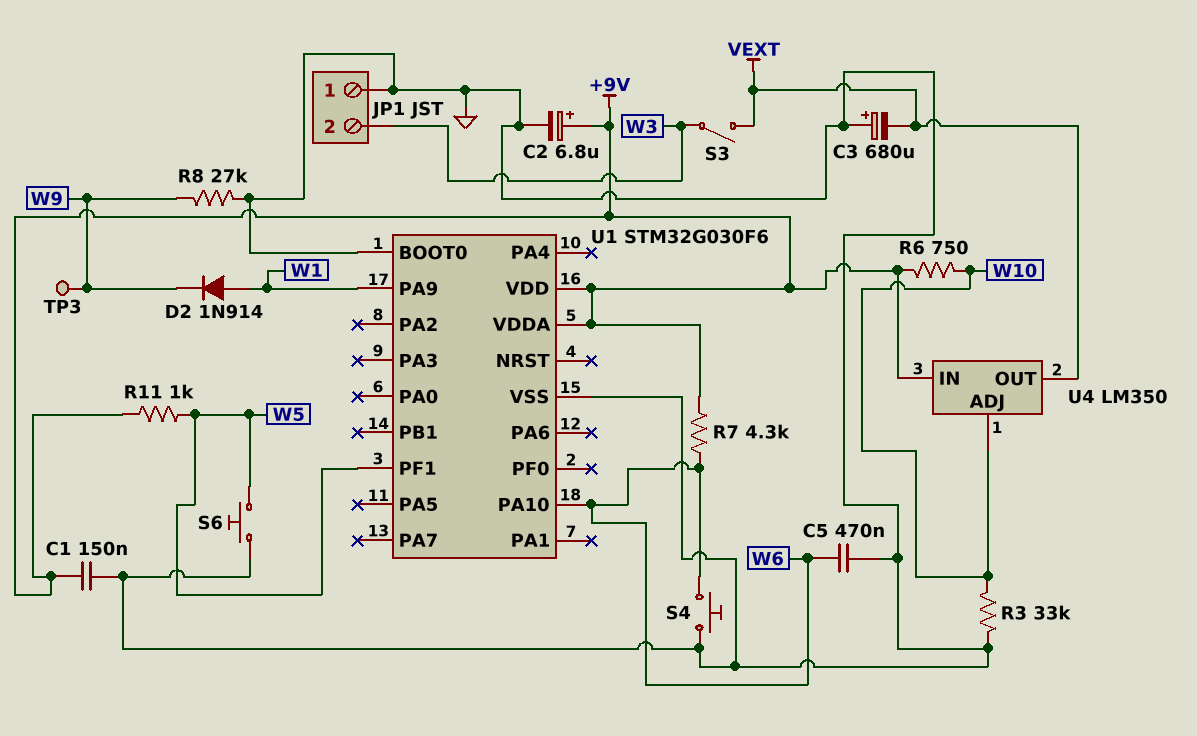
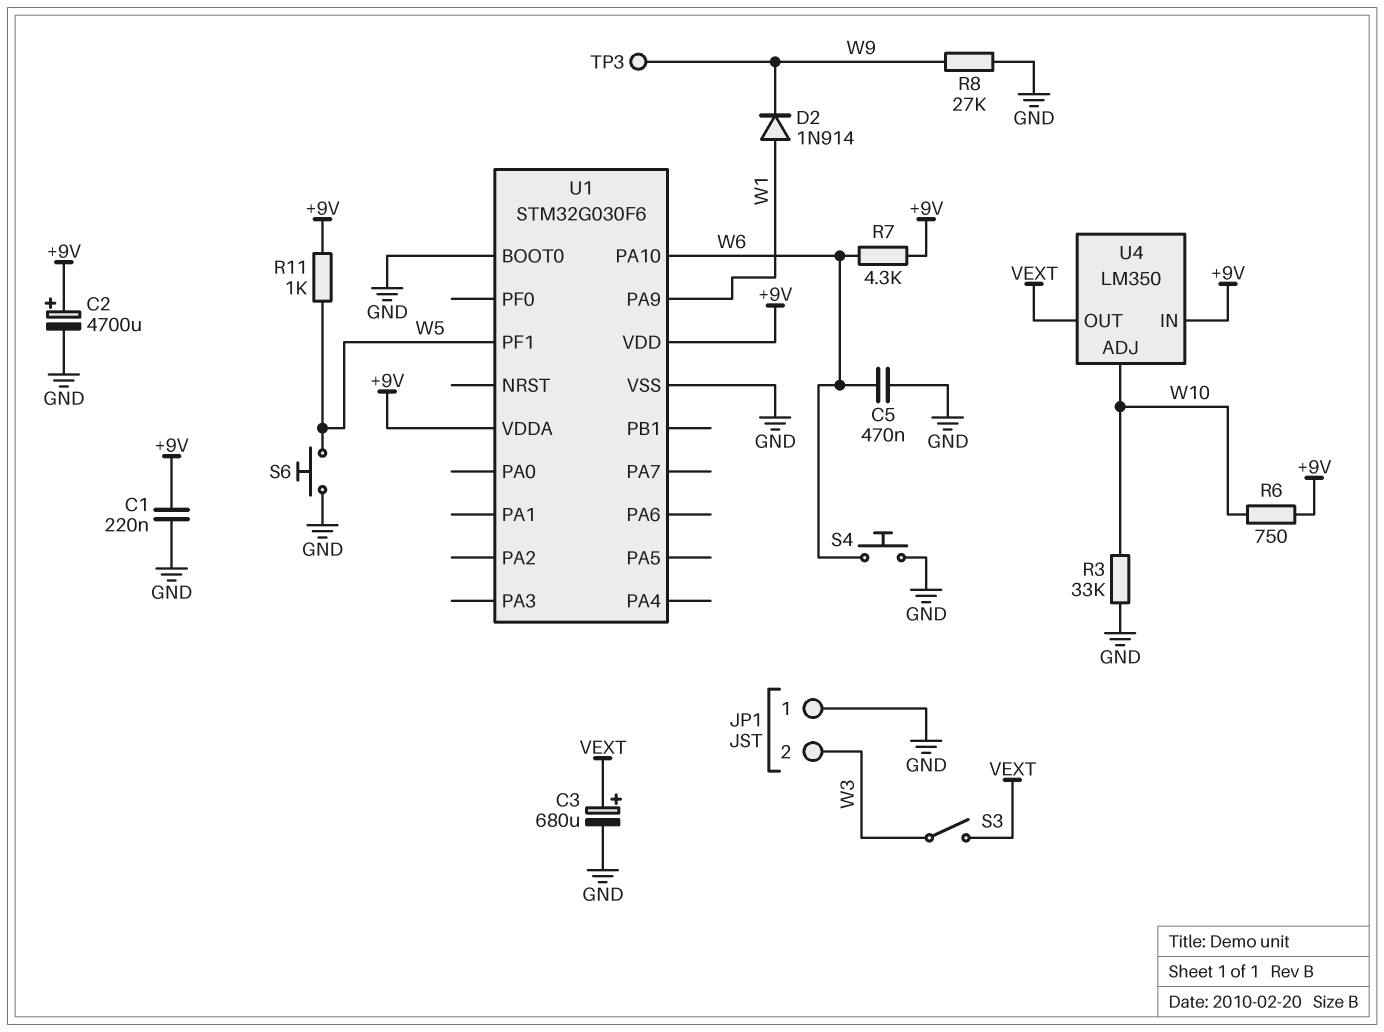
C1: 150nF (+9V, GND) -> 220nF (+9V, GND)
C2: 6.8uF (plus +9V, minus GND) -> 4700uF (plus +9V, minus GND)
C3: 680uF (plus GND, minus VEXT) -> 680uF (plus VEXT, minus GND)

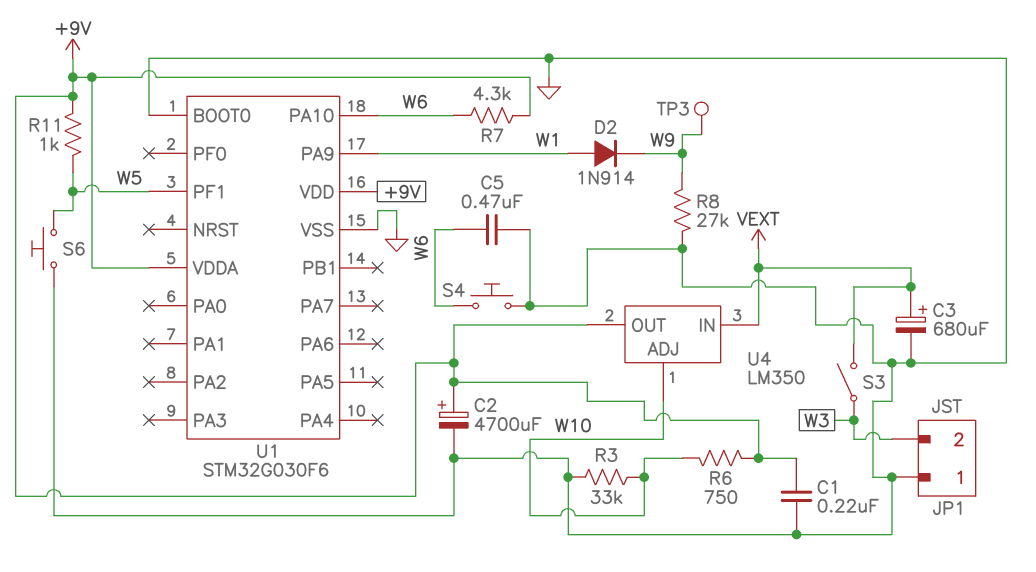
U4 pin IN: +9V -> VEXT
U4 pin OUT: VEXT -> +9V

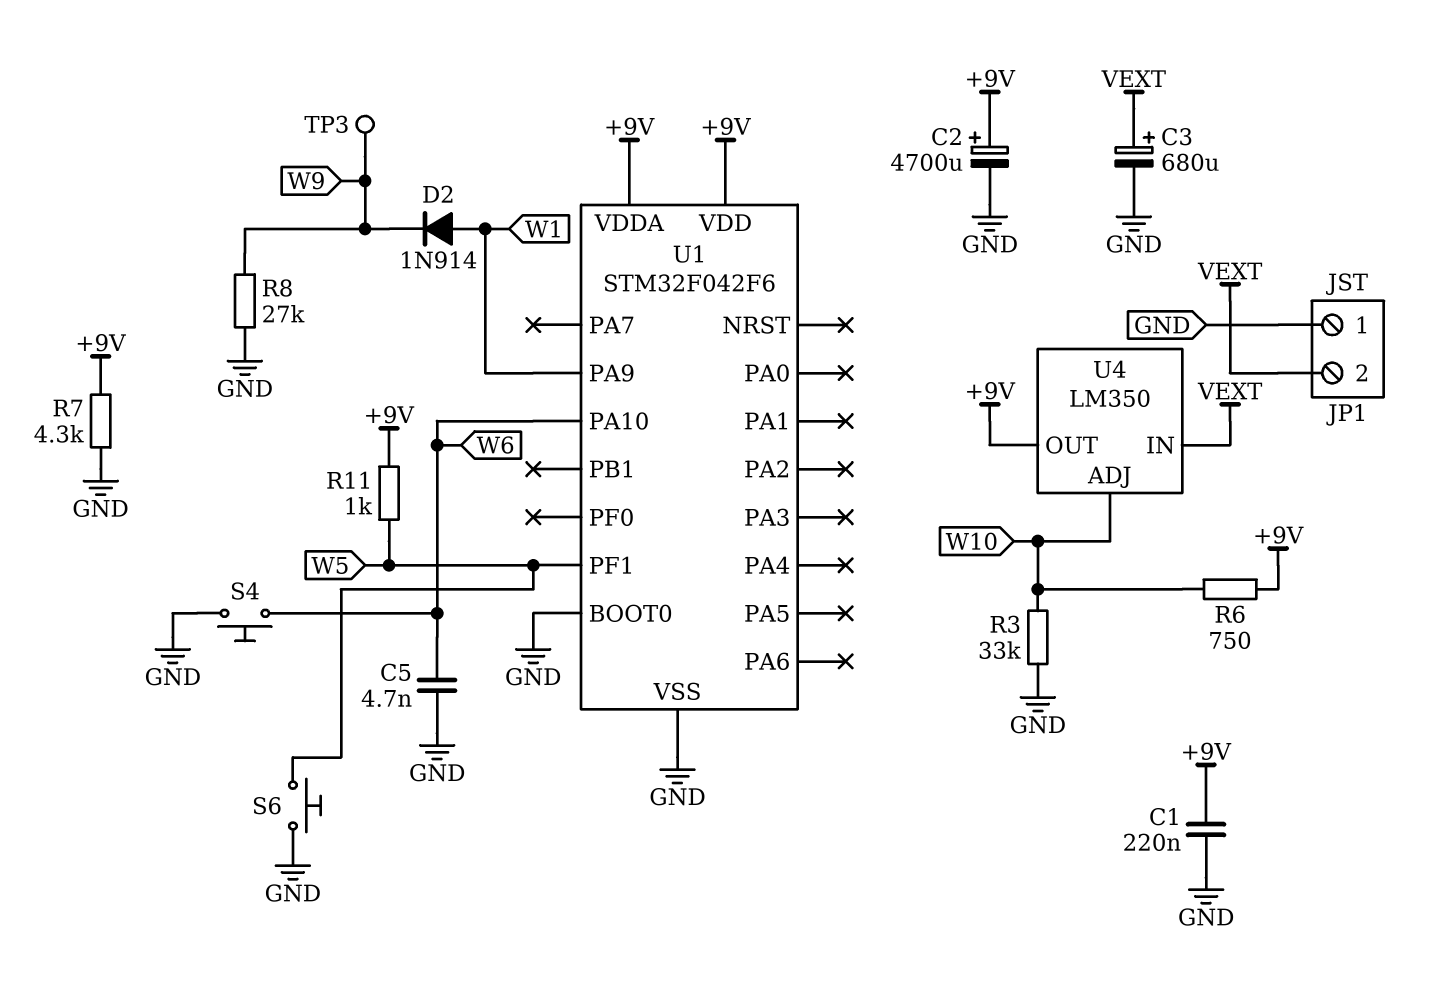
C5: 470nF (GND, W6) -> 4.7nF (GND, W6)
JP1 pin 2: W3 -> VEXT
R7: 4.3k (+9V, W6) -> 4.3k (+9V, GND)
S3: switch (VEXT, W3) -> none
U1: STM32G030F6 -> STM32F042F6

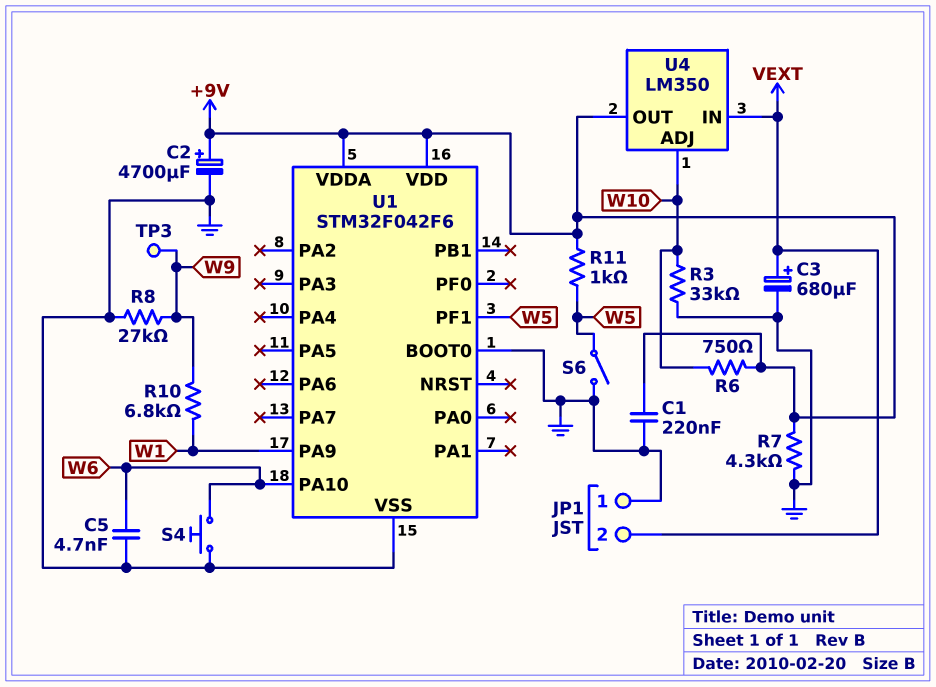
D2: diode 1N914 (A W1, K W9) -> none
R10: none -> 6.8k (W1, W9)
S6: button (GND, W5) -> switch (GND, W5)

